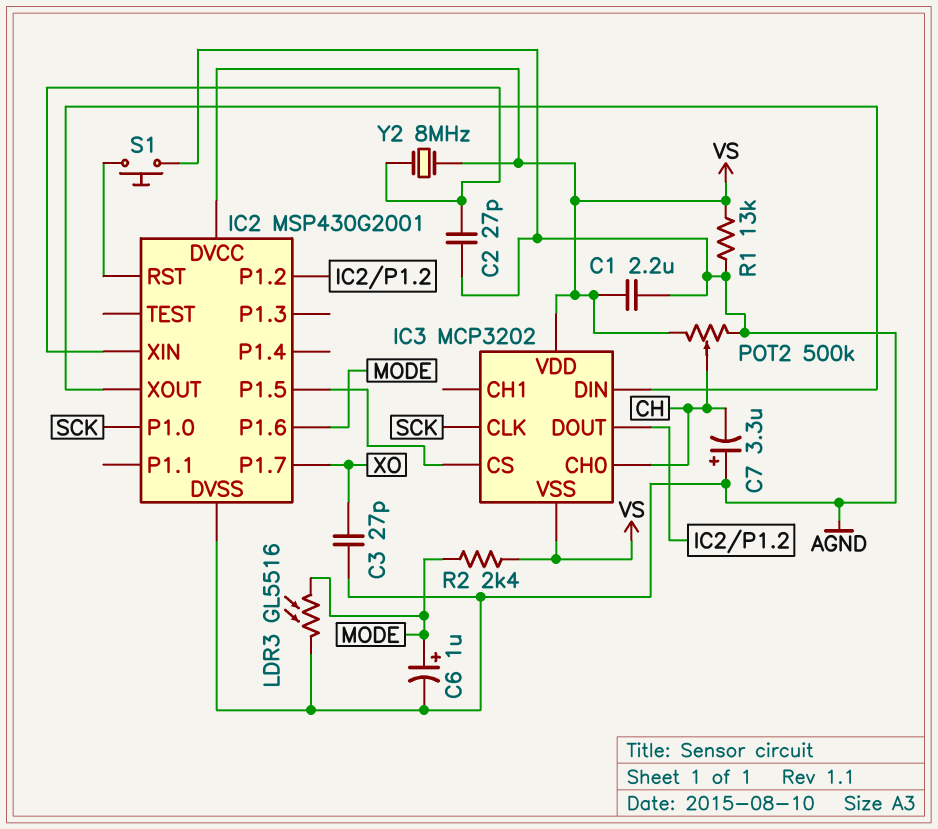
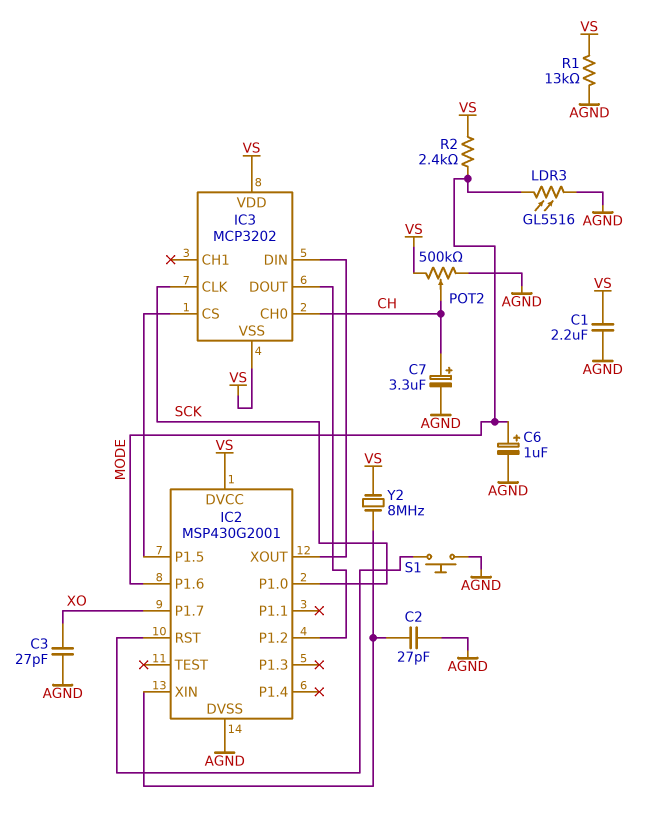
C7: 3.3uF (plus AGND, minus CH) -> 3.3uF (plus CH, minus AGND)

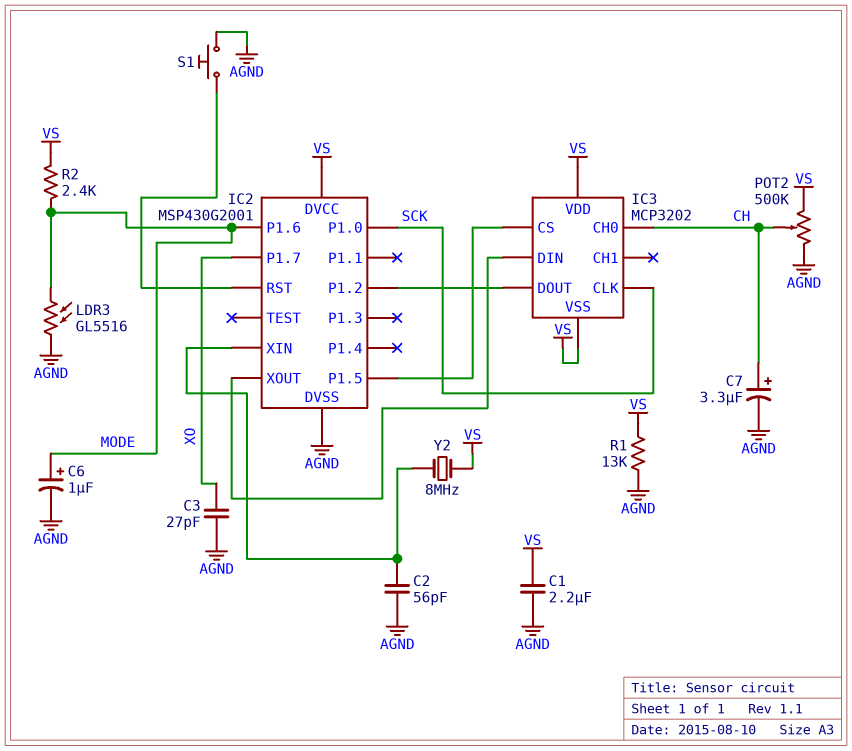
C2: 27pF (AGND, IC2/XIN) -> 56pF (AGND, IC2/XIN)

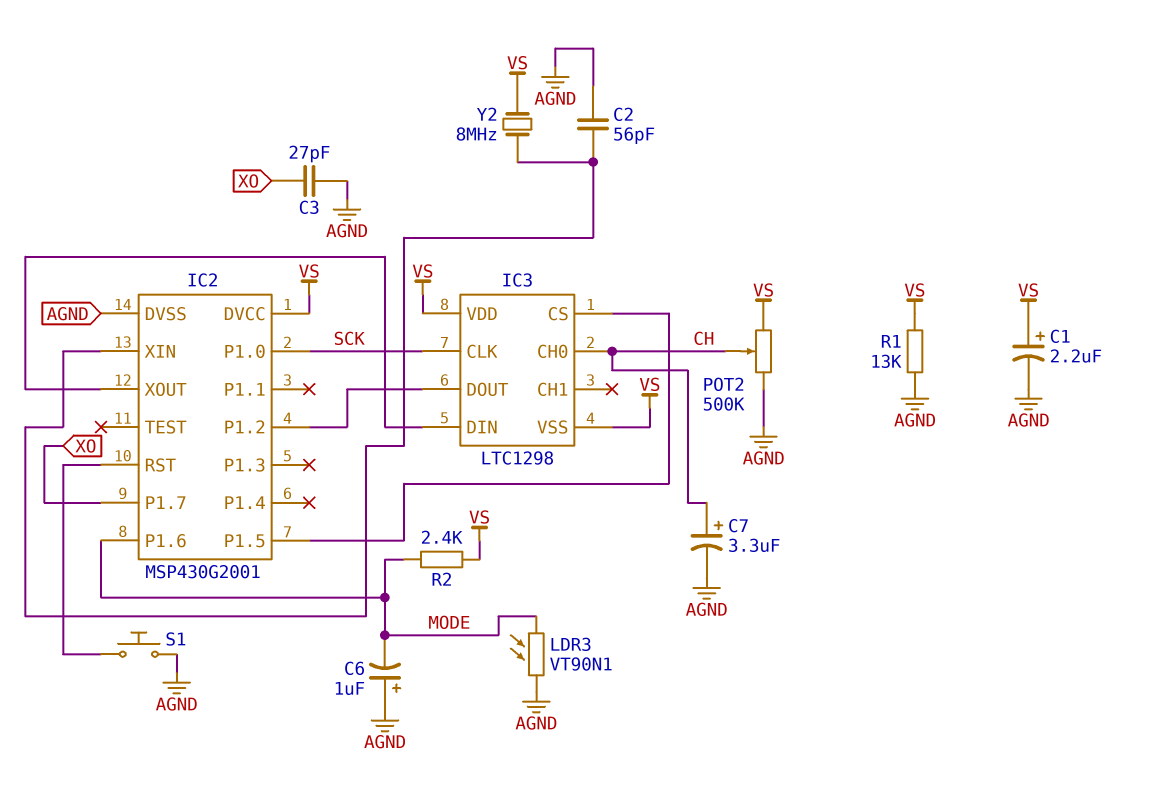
C1: 2.2uF (AGND, VS) -> 2.2uF (plus VS, minus AGND)
C6: 1uF (plus MODE, minus AGND) -> 1uF (plus AGND, minus MODE)
IC3: MCP3202 -> LTC1298
LDR3: GL5516 (AGND, MODE) -> VT90N1 (AGND, MODE)

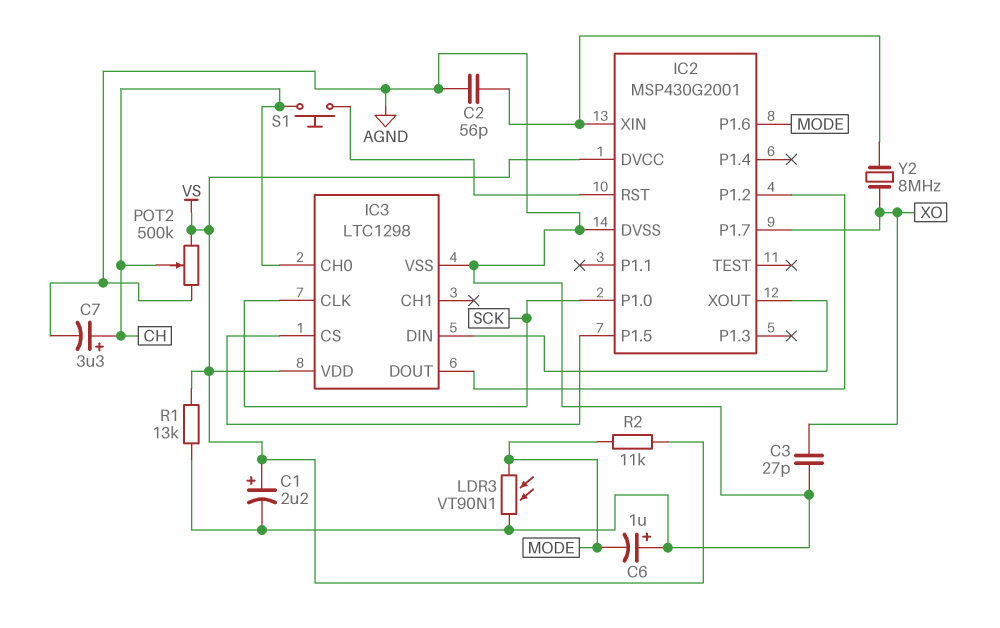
IC3 pin VSS: VS -> AGND
R2: 2.4k (MODE, VS) -> 11k (MODE, VS)
S1: button (AGND, IC2/RST) -> button (CH, IC2/RST)
Y2: 8MHz (IC2/XIN, VS) -> 8MHz (IC2/XIN, XO)

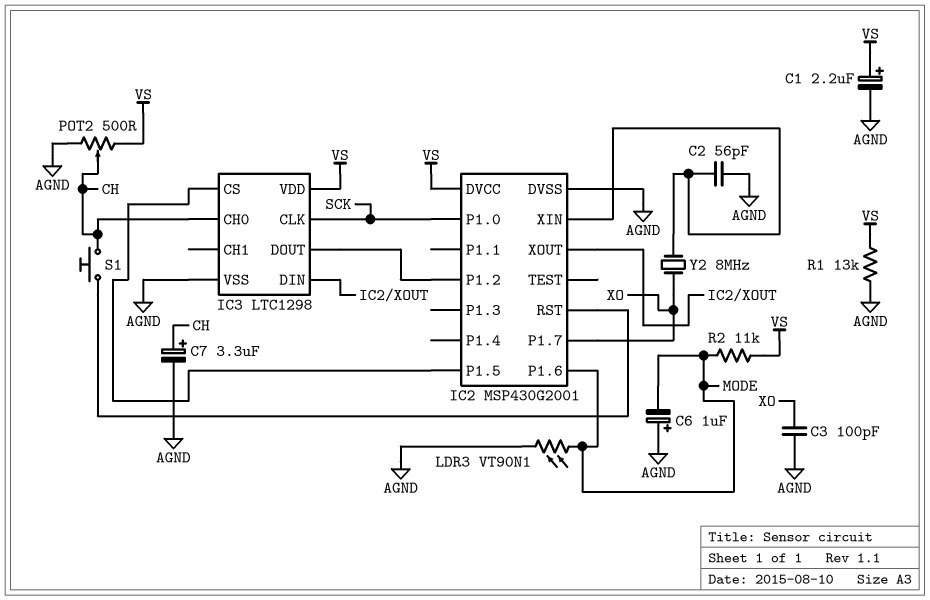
C3: 27pF (AGND, XO) -> 100pF (AGND, XO)
POT2: 500k (AGND, VS, wiper CH) -> 500 (AGND, VS, wiper CH)

